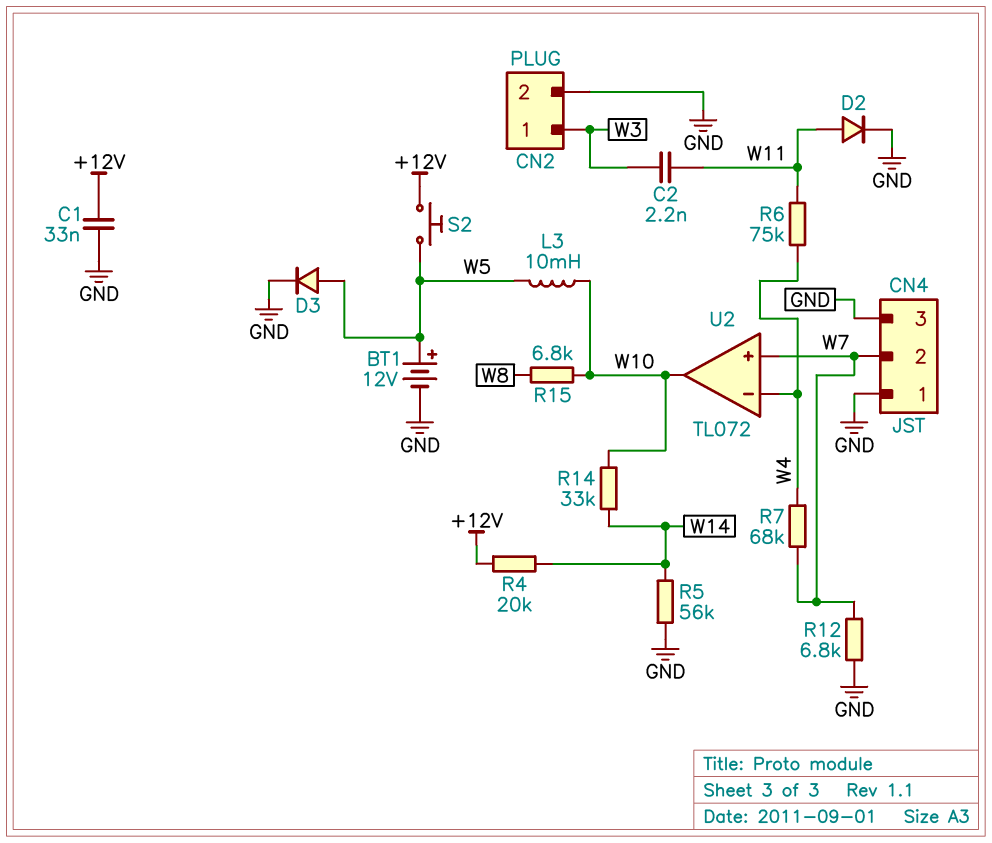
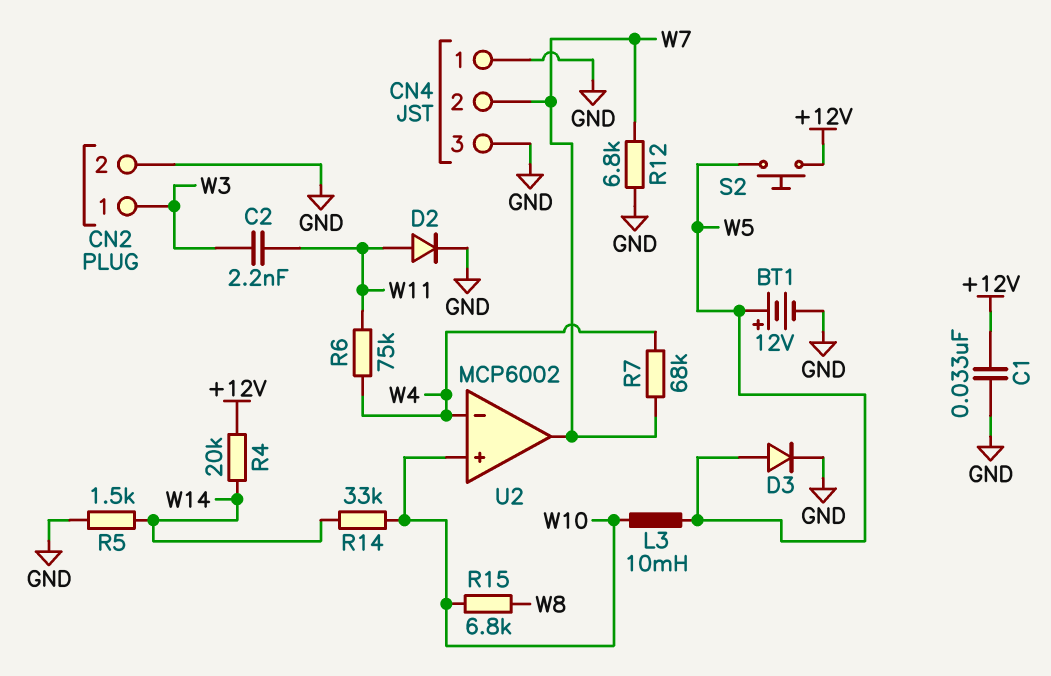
R5: 56k (GND, W14) -> 1.5k (GND, W14)
U2: TL072 -> MCP6002
U2 pin in+: W7 -> W10
U2 pin out: W10 -> W7

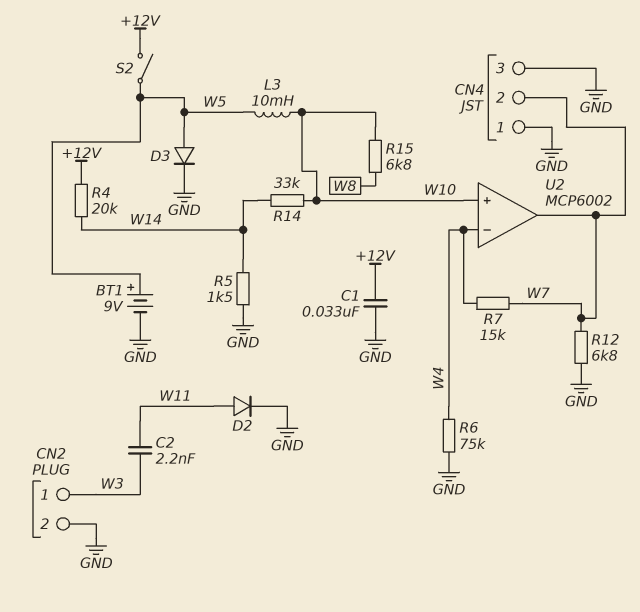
BT1: 12V (plus W5, minus GND) -> 9V (plus W5, minus GND)
R6: 75k (W4, W11) -> 75k (GND, W4)
R7: 68k (W4, W7) -> 15k (W4, W7)
S2: button (+12V, W5) -> switch (+12V, W5)

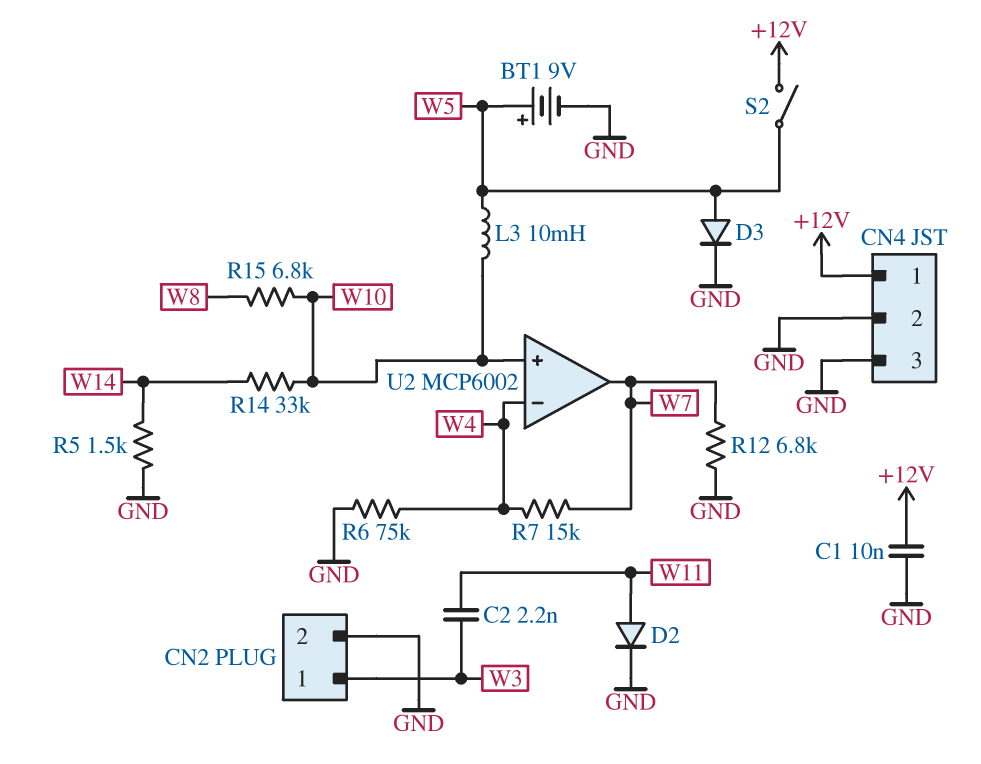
C1: 33nF (+12V, GND) -> 10nF (+12V, GND)
CN4 pin 1: GND -> +12V
CN4 pin 2: W7 -> GND
R4: 20k (+12V, W14) -> none

